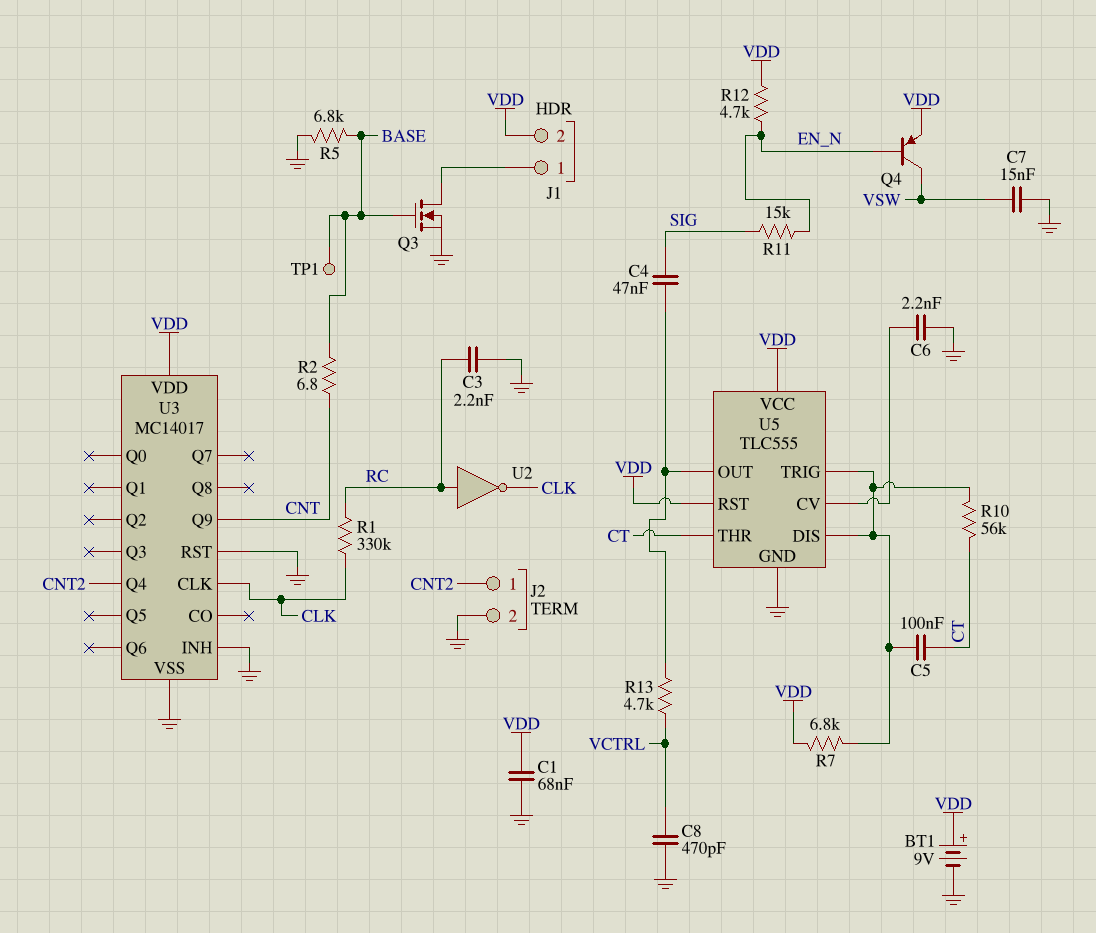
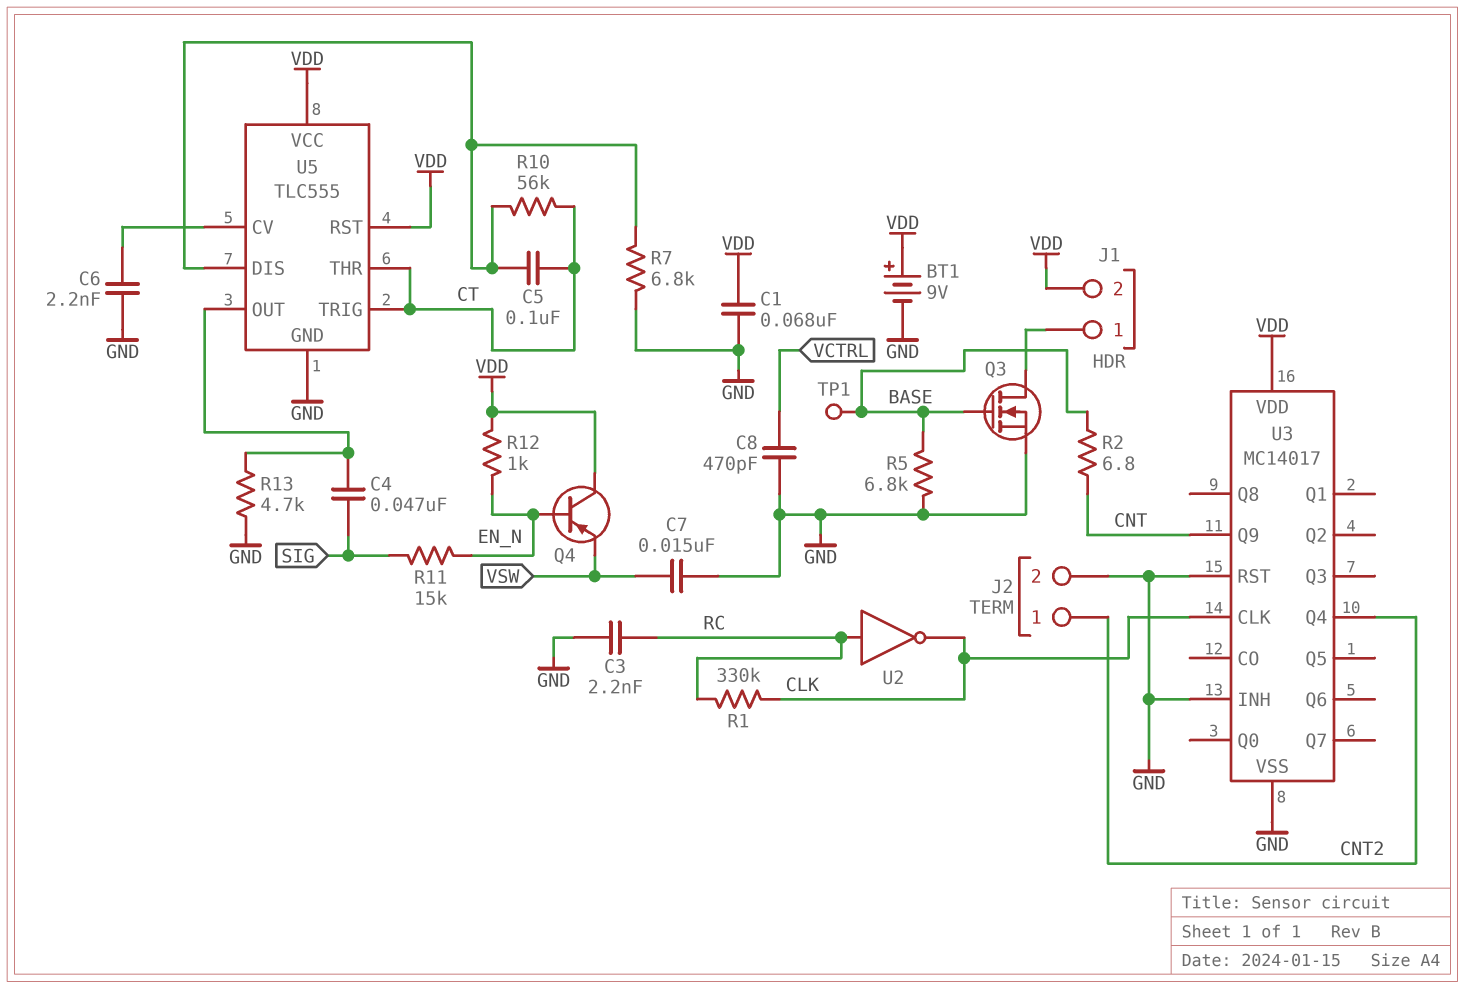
Q4: PNP (B EN_N, C VSW, E VDD) -> PNP (B EN_N, C VDD, E VSW)
R7: 6.8k (U5/DIS, VDD) -> 6.8k (GND, U5/DIS)
R12: 4.7k (EN_N, VDD) -> 1k (EN_N, VDD)
R13: 4.7k (U5/OUT, VCTRL) -> 4.7k (GND, U5/OUT)
U5 pin TRIG: U5/DIS -> CT

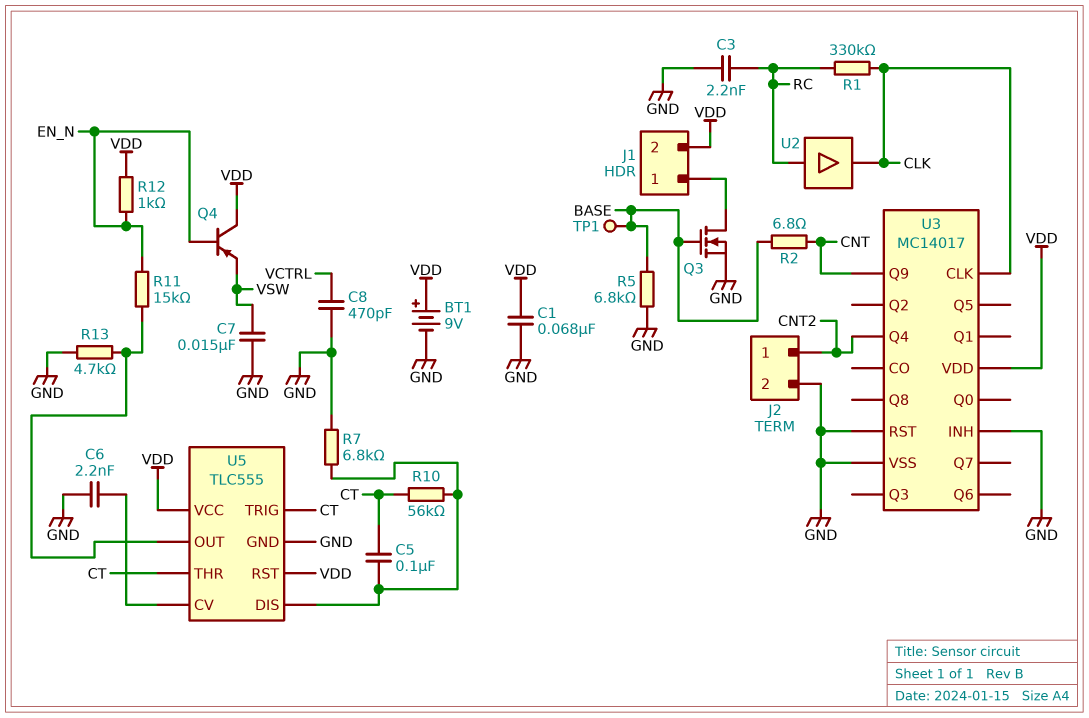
C4: 47nF (SIG, U5/OUT) -> none
R11: 15k (EN_N, SIG) -> 15k (EN_N, U5/OUT)
U2: NOT (in RC, out CLK) -> buffer (in RC, out CLK)

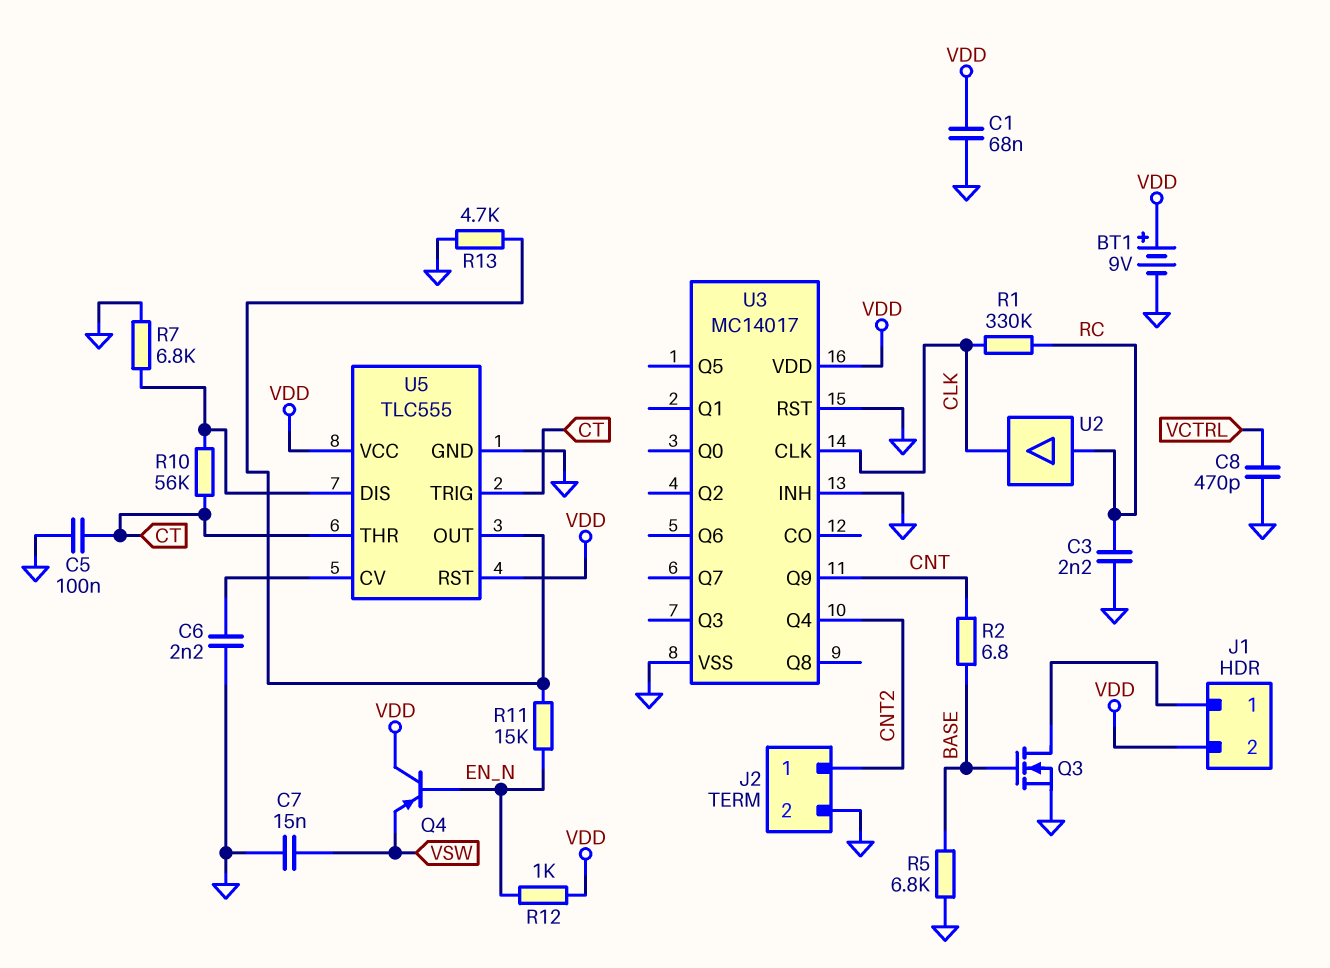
C5: 100nF (CT, U5/DIS) -> 100nF (CT, GND)
TP1: test point (BASE) -> none

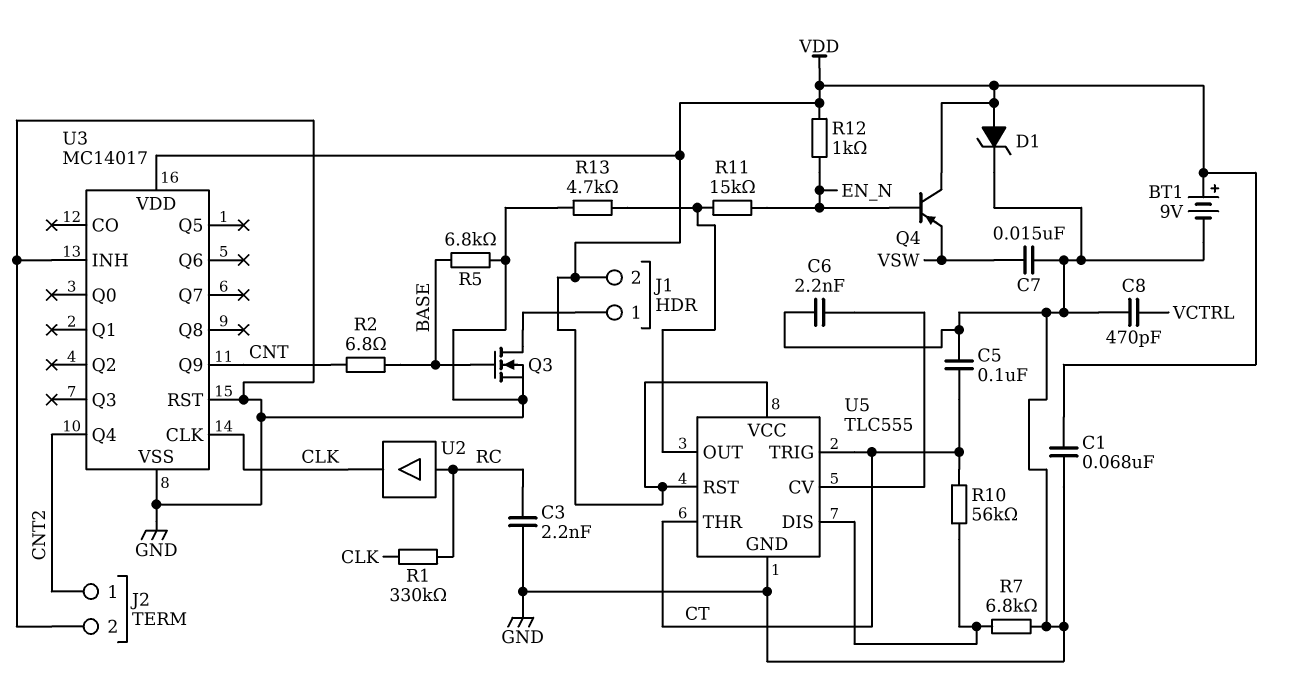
D1: none -> zener (A VDD, K GND)

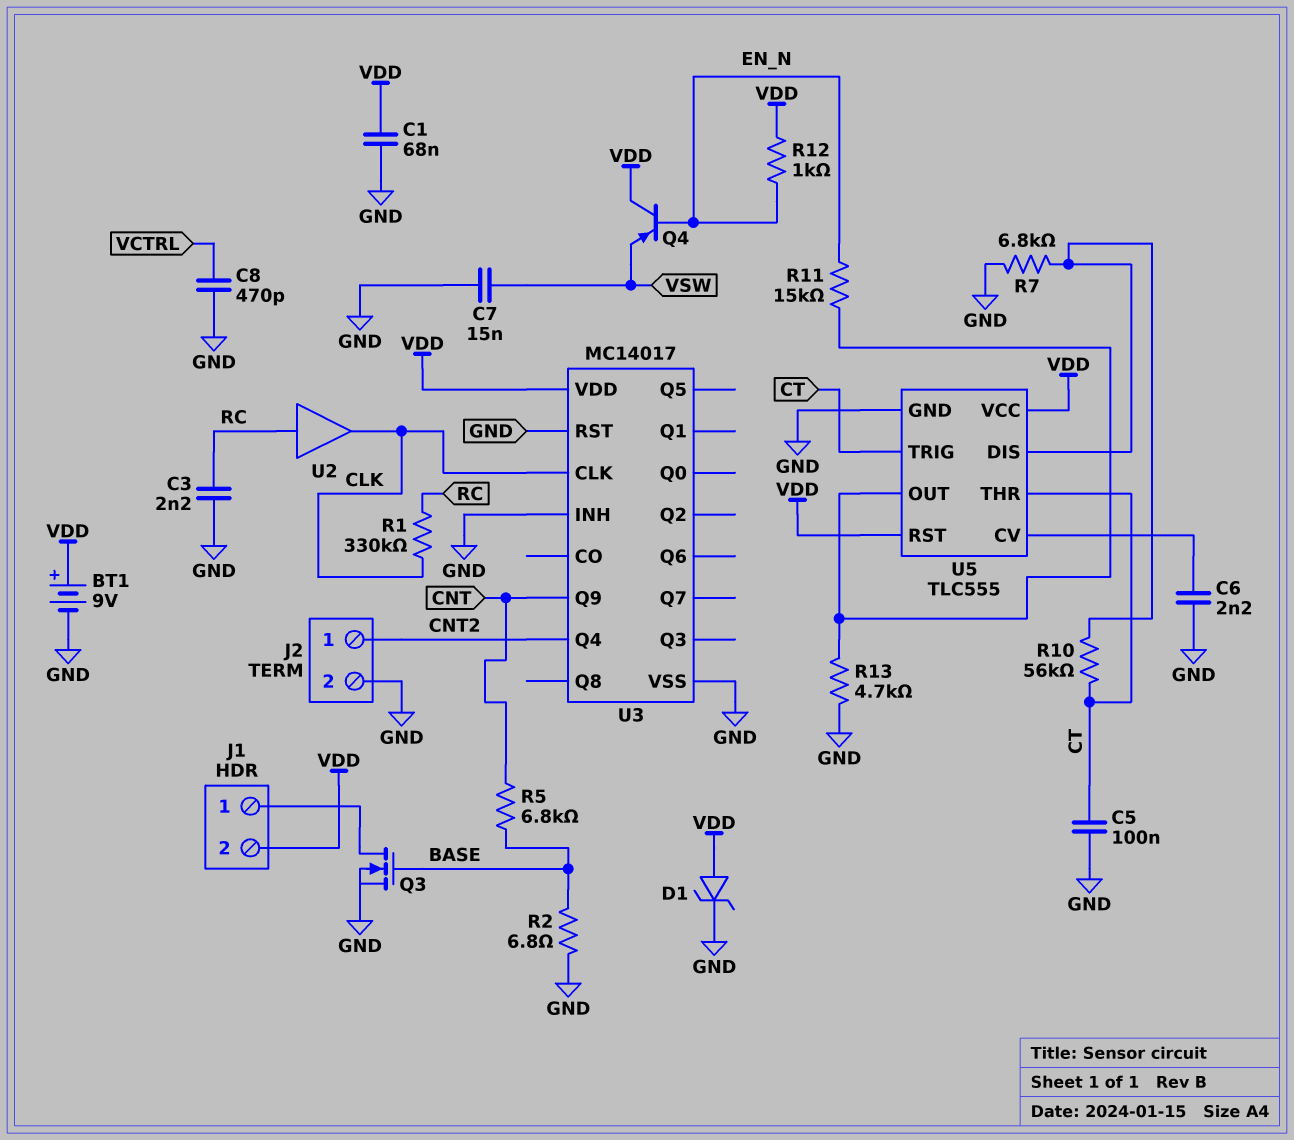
R2: 6.8 (BASE, CNT) -> 6.8 (BASE, GND)
R5: 6.8k (BASE, GND) -> 6.8k (BASE, CNT)

